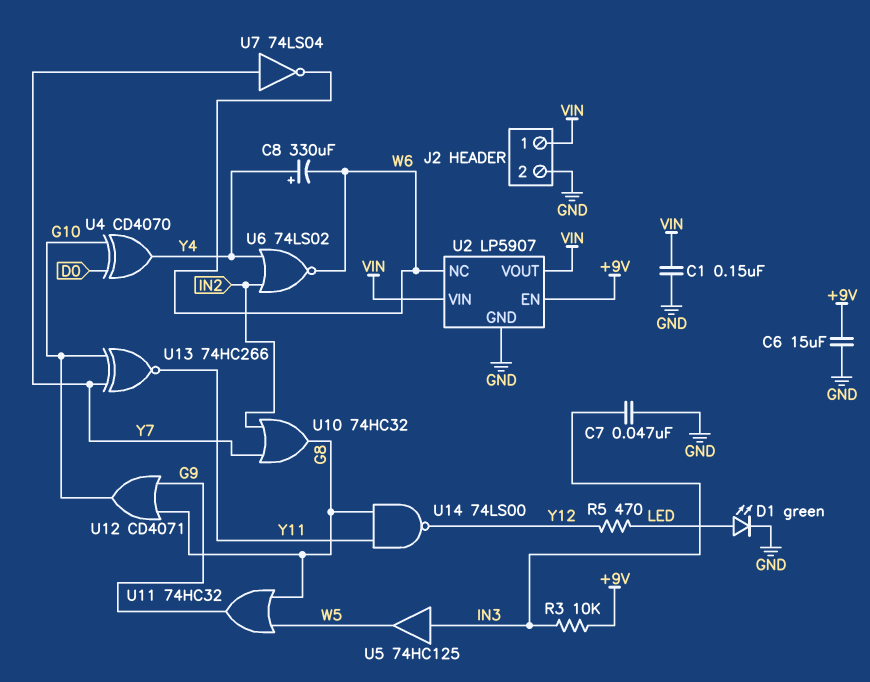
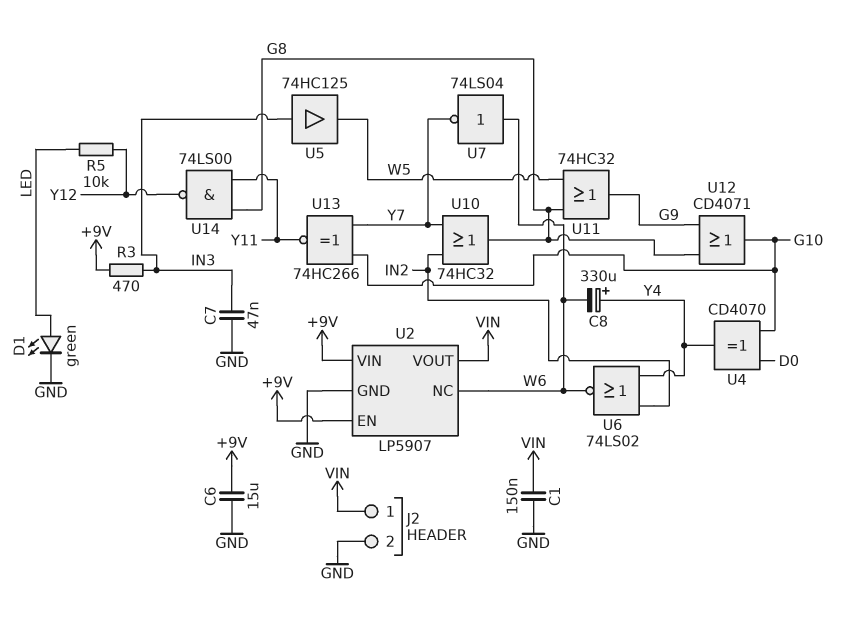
R3: 10k (+9V, IN3) -> 470 (+9V, IN3)
R5: 470 (LED, Y12) -> 10k (LED, Y12)
U2 pin VIN: VIN -> +9V
U7: NOT 74LS04 (in Y7, out W6) -> NOT 74LS04 (in W6, out Y7)

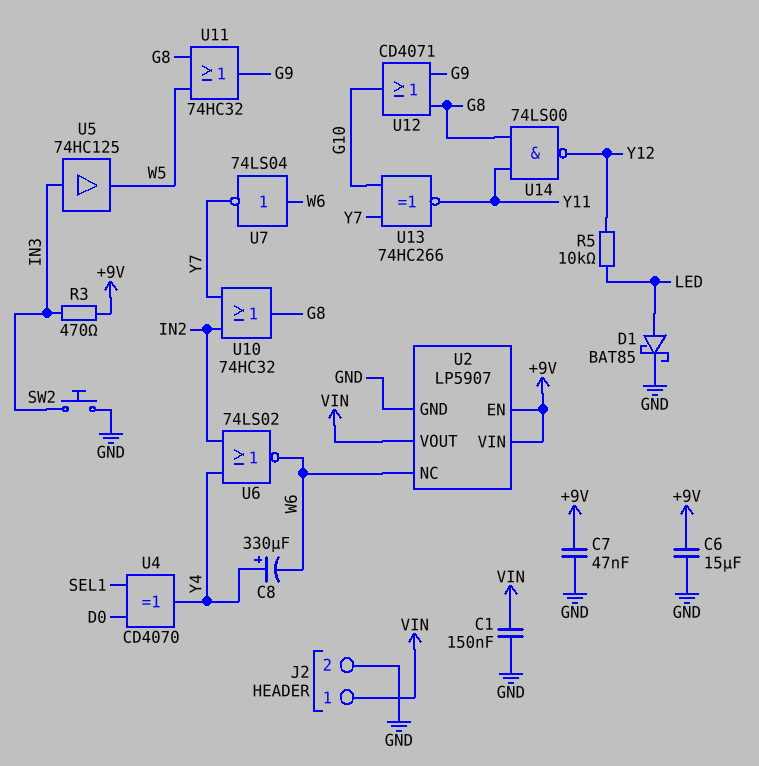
C7: 47nF (GND, IN3) -> 47nF (+9V, GND)
D1: LED green (A LED, K GND) -> schottky BAT85 (A LED, K GND)
SW2: none -> button (GND, IN3)
U4: XOR CD4070 (in D0, in G10, out Y4) -> XOR CD4070 (in D0, in SEL1, out Y4)

